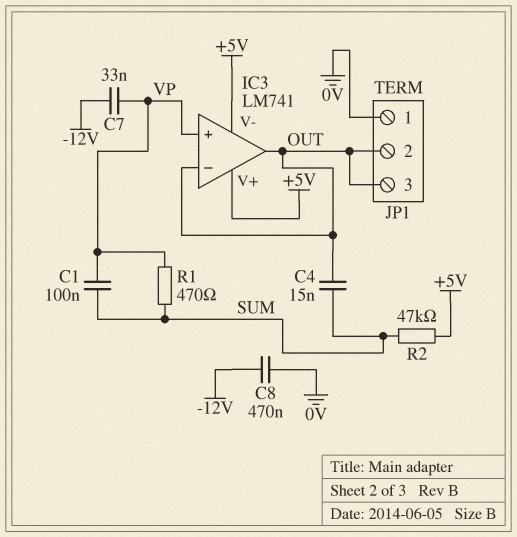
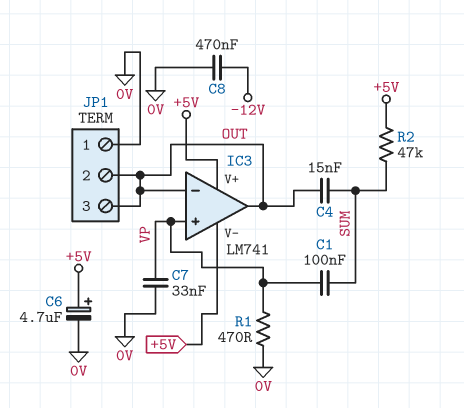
C6: none -> 4.7uF (plus +5V, minus 0V)
C7: 33nF (-12V, VP) -> 33nF (0V, VP)
R1: 470 (SUM, VP) -> 470 (0V, VP)

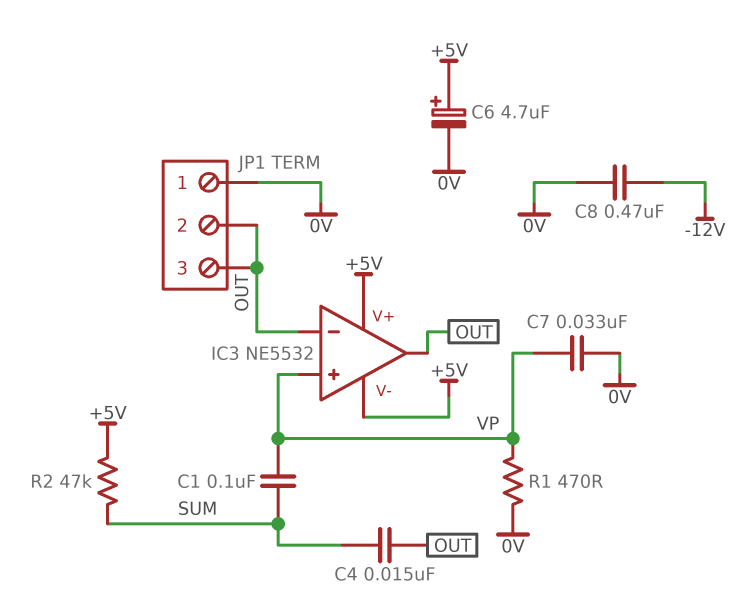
IC3: LM741 -> NE5532

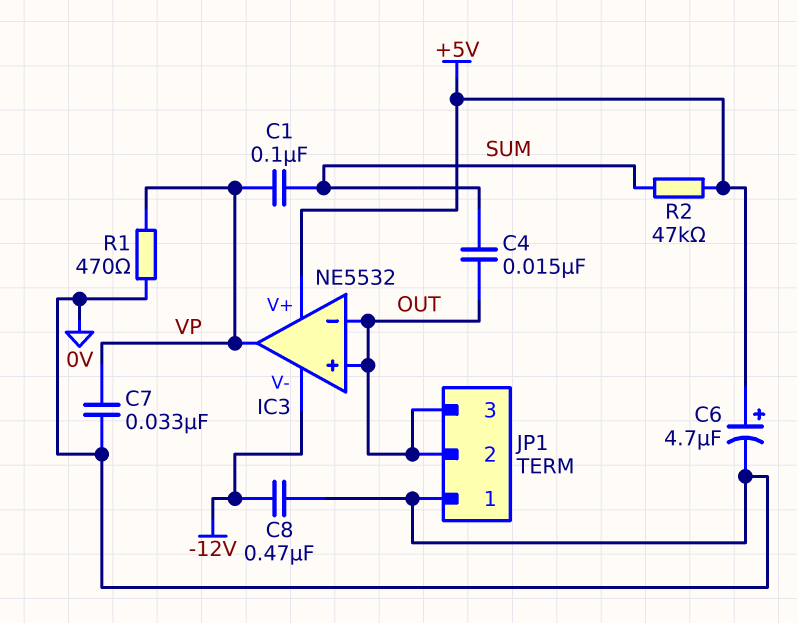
IC3 pin V-: +5V -> -12V
IC3 pin in+: VP -> OUT
IC3 pin out: OUT -> VP

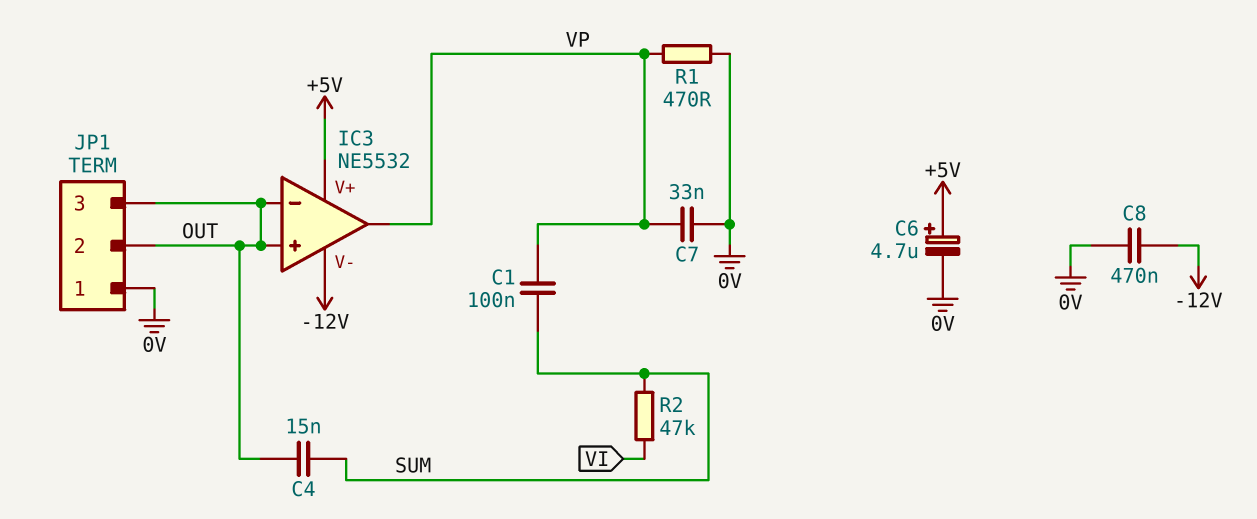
R2: 47k (+5V, SUM) -> 47k (SUM, VI)

